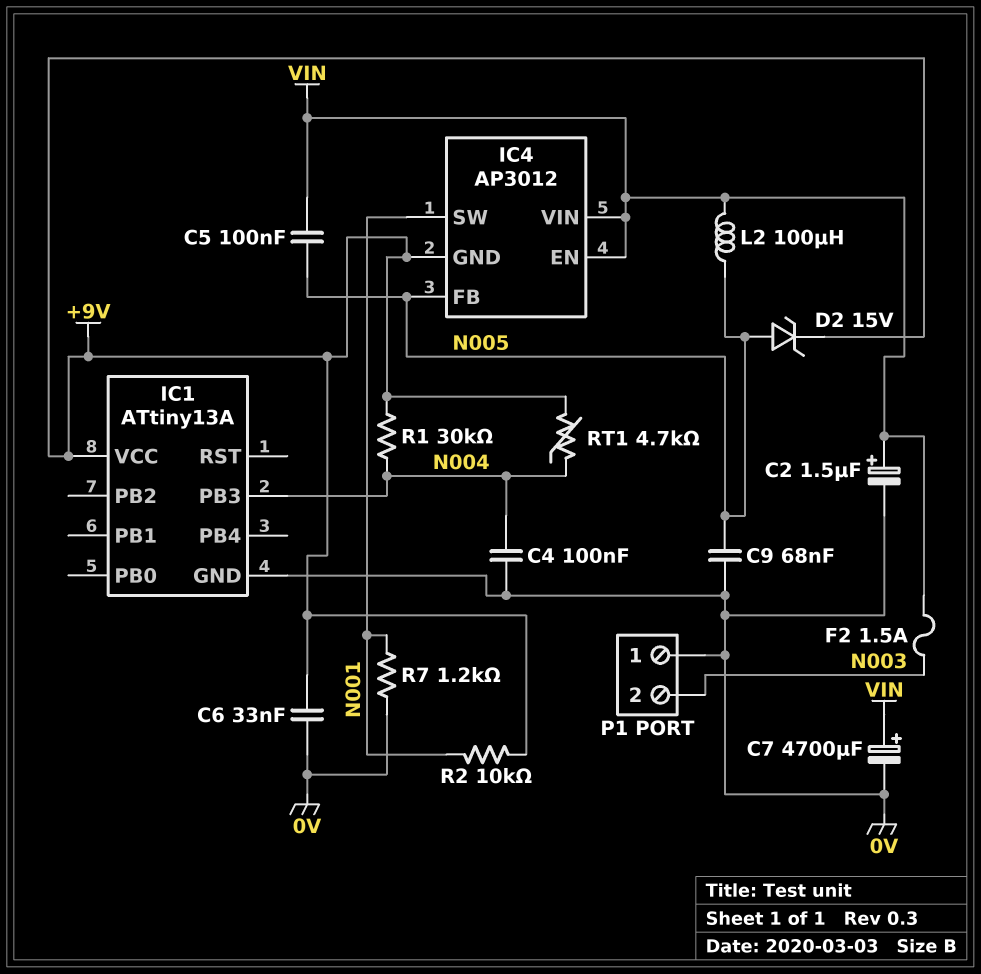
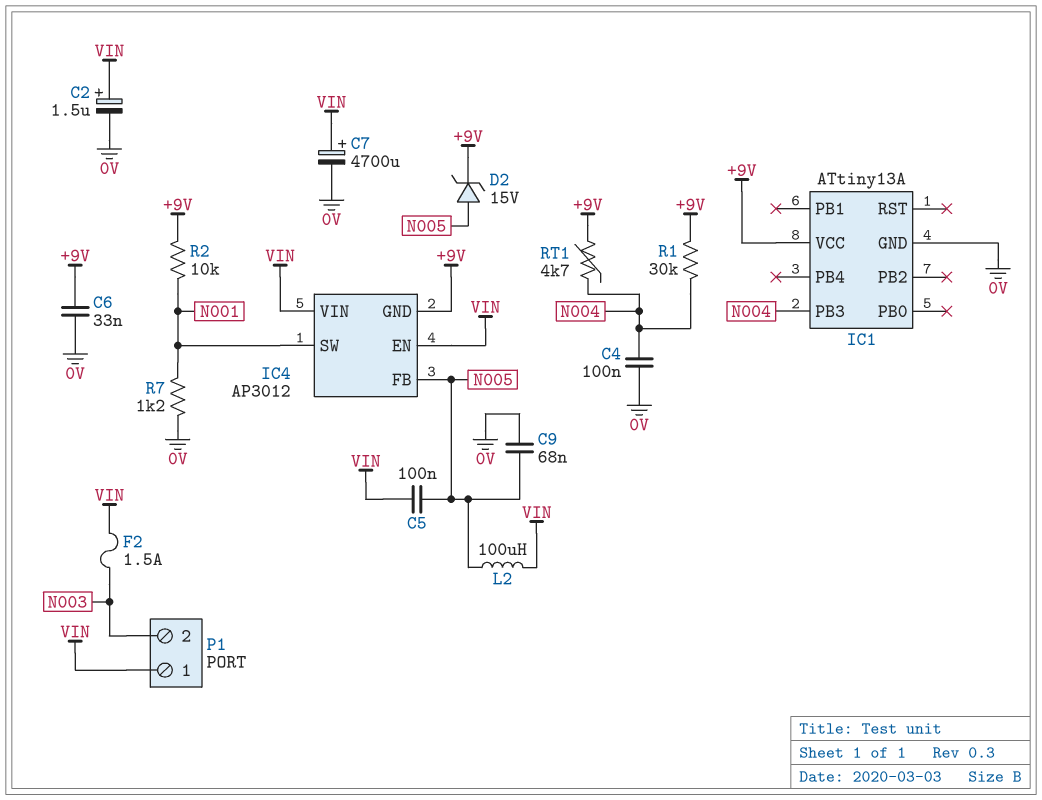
P1 pin 1: 0V -> VIN

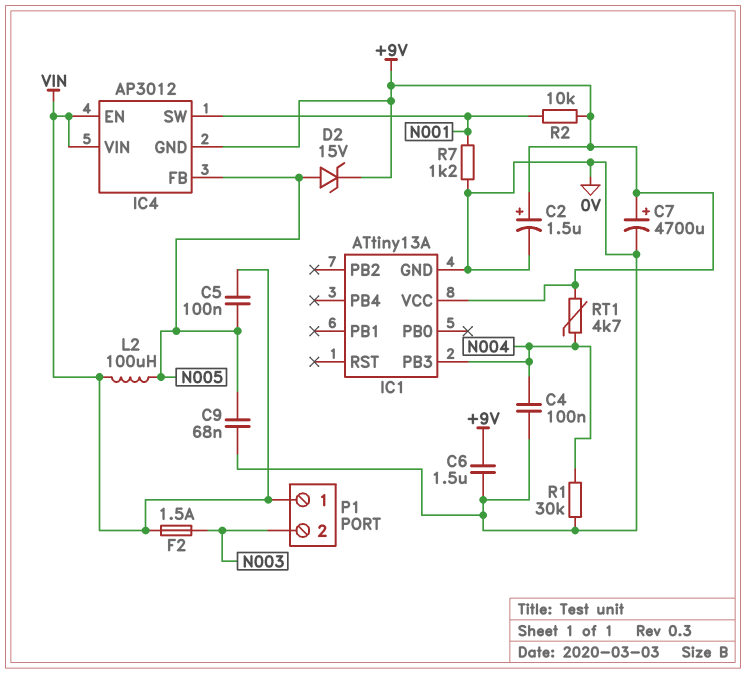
C2: 1.5uF (plus VIN, minus 0V) -> 1.5uF (plus +9V, minus 0V)
C6: 33nF (+9V, 0V) -> 1.5uF (+9V, 0V)
C7: 4700uF (plus VIN, minus 0V) -> 4700uF (plus +9V, minus 0V)
R1: 30k (+9V, N004) -> 30k (0V, N004)

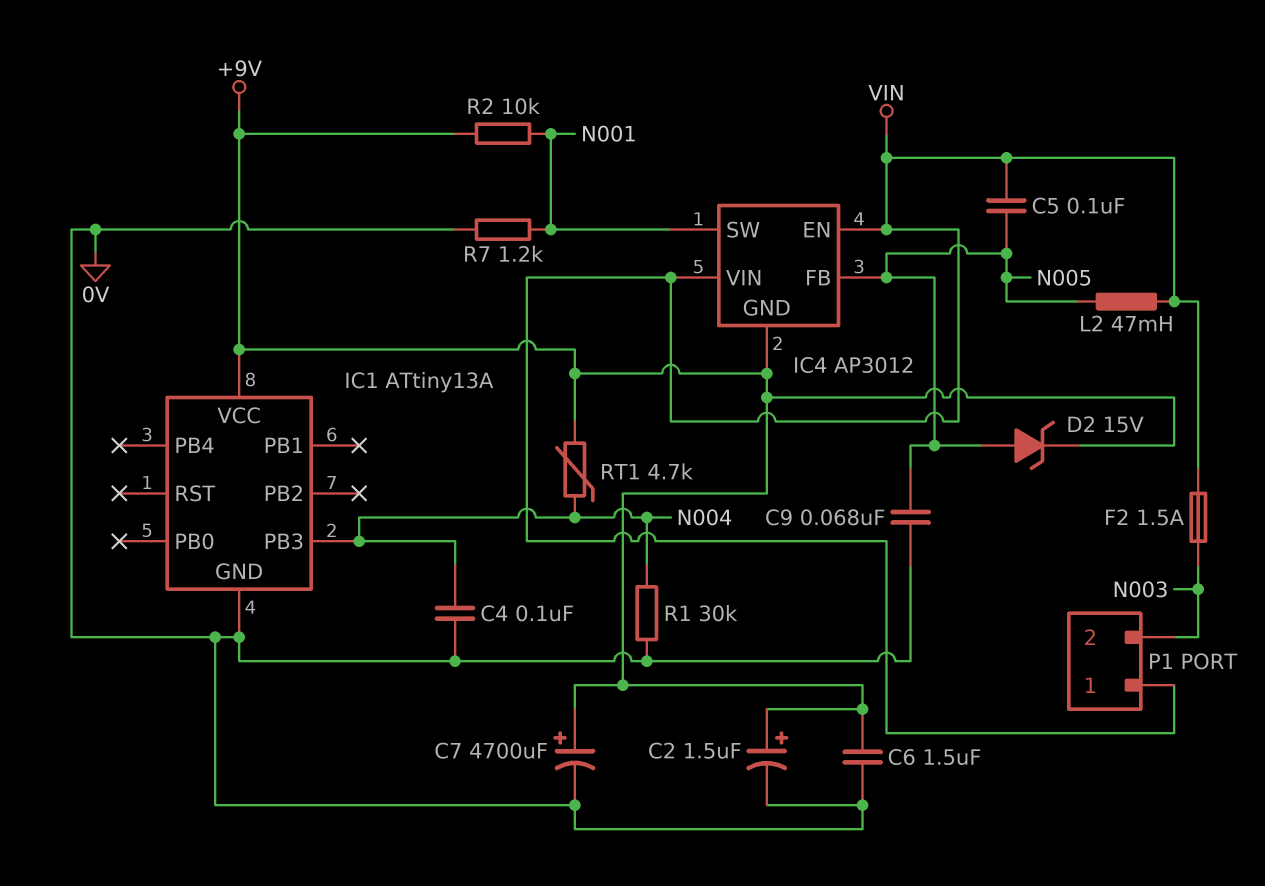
L2: 100uH (N005, VIN) -> 47mH (N005, VIN)

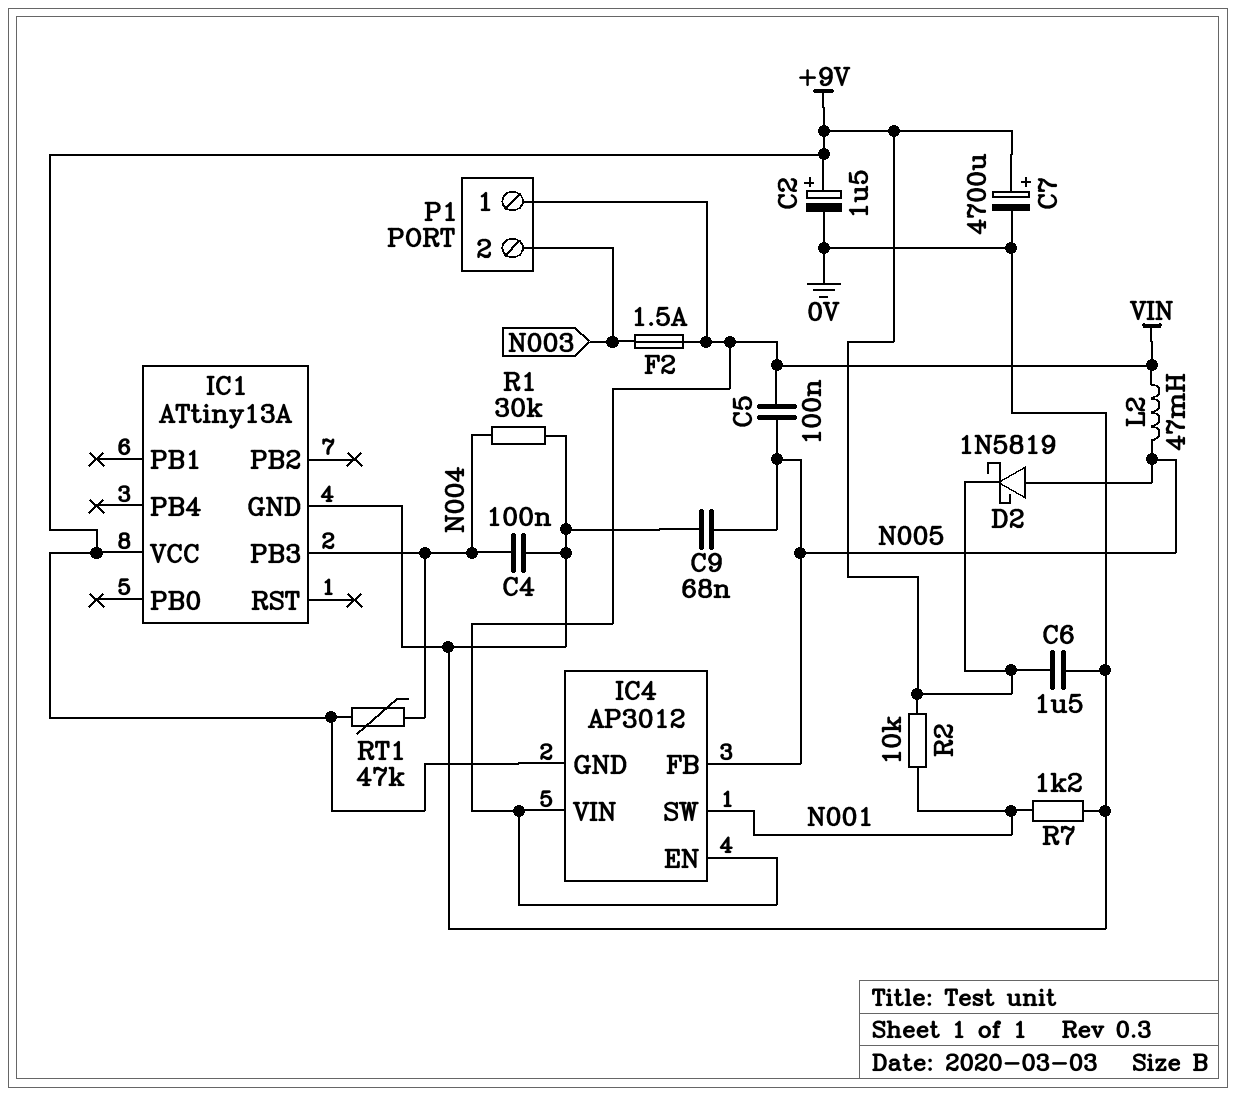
D2: zener 15V (A N005, K +9V) -> schottky 1N5819 (A N005, K +9V)
RT1: 4.7k (+9V, N004) -> 47k (+9V, N004)

